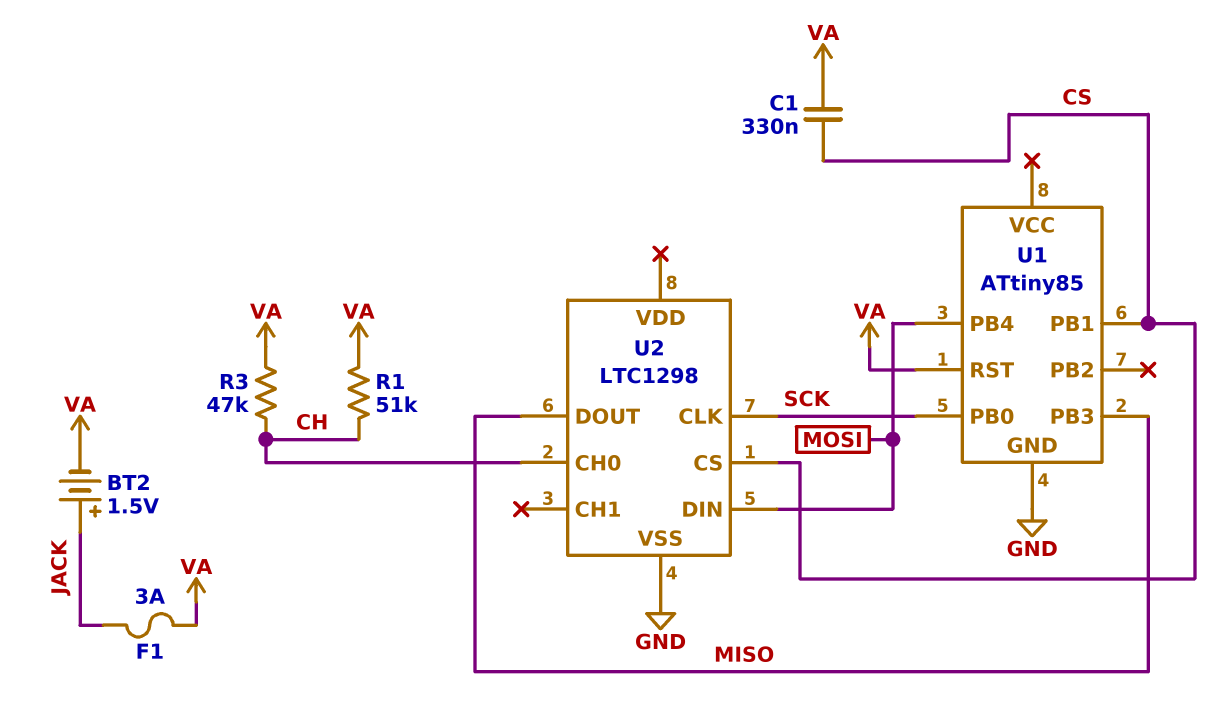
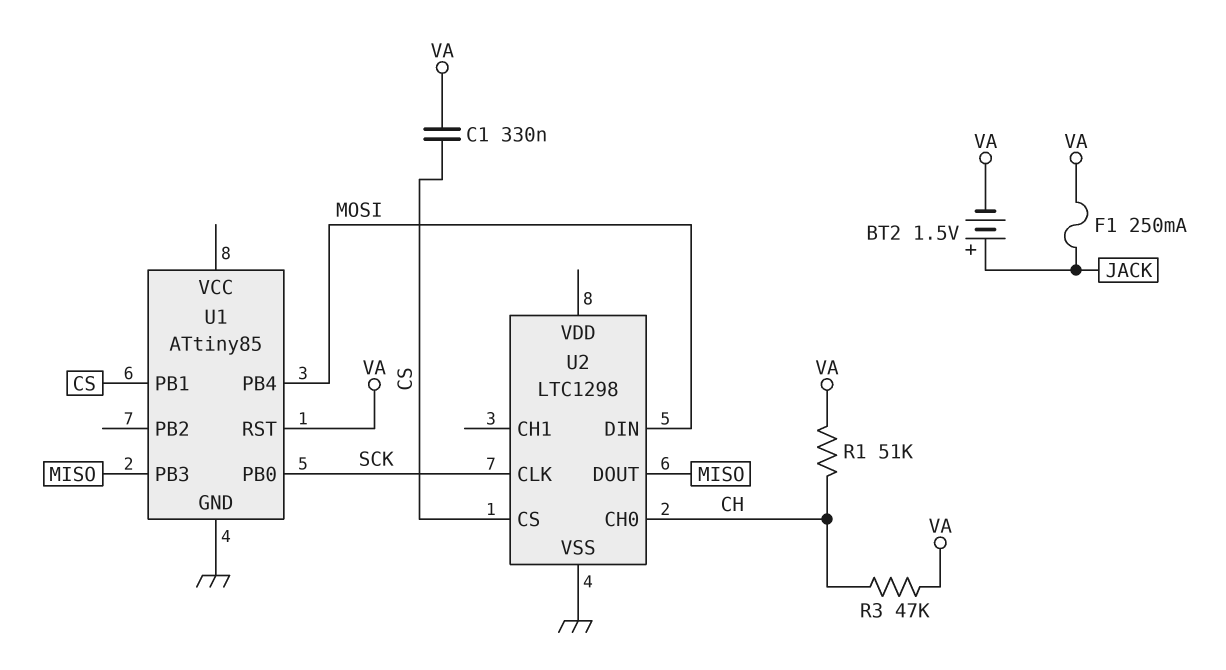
F1: 3A (JACK, VA) -> 250mA (JACK, VA)

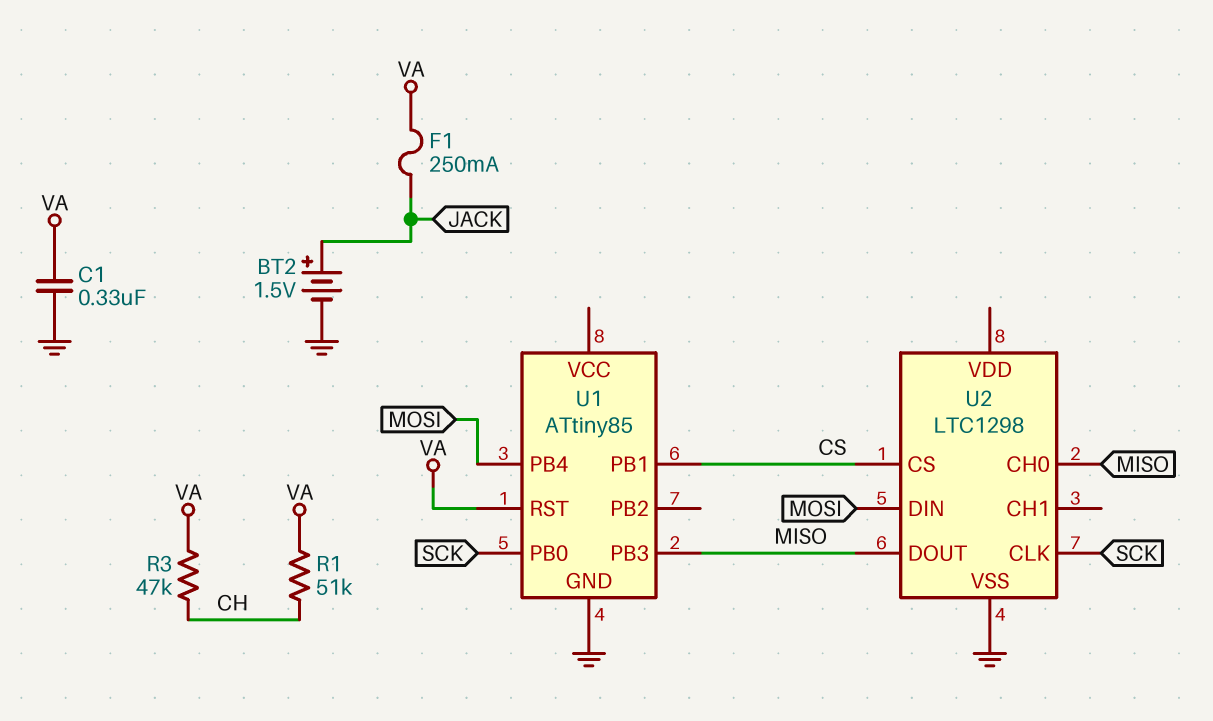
BT2: 1.5V (plus JACK, minus VA) -> 1.5V (plus JACK, minus GND)
C1: 330nF (CS, VA) -> 330nF (GND, VA)
U2 pin CH0: CH -> MISO

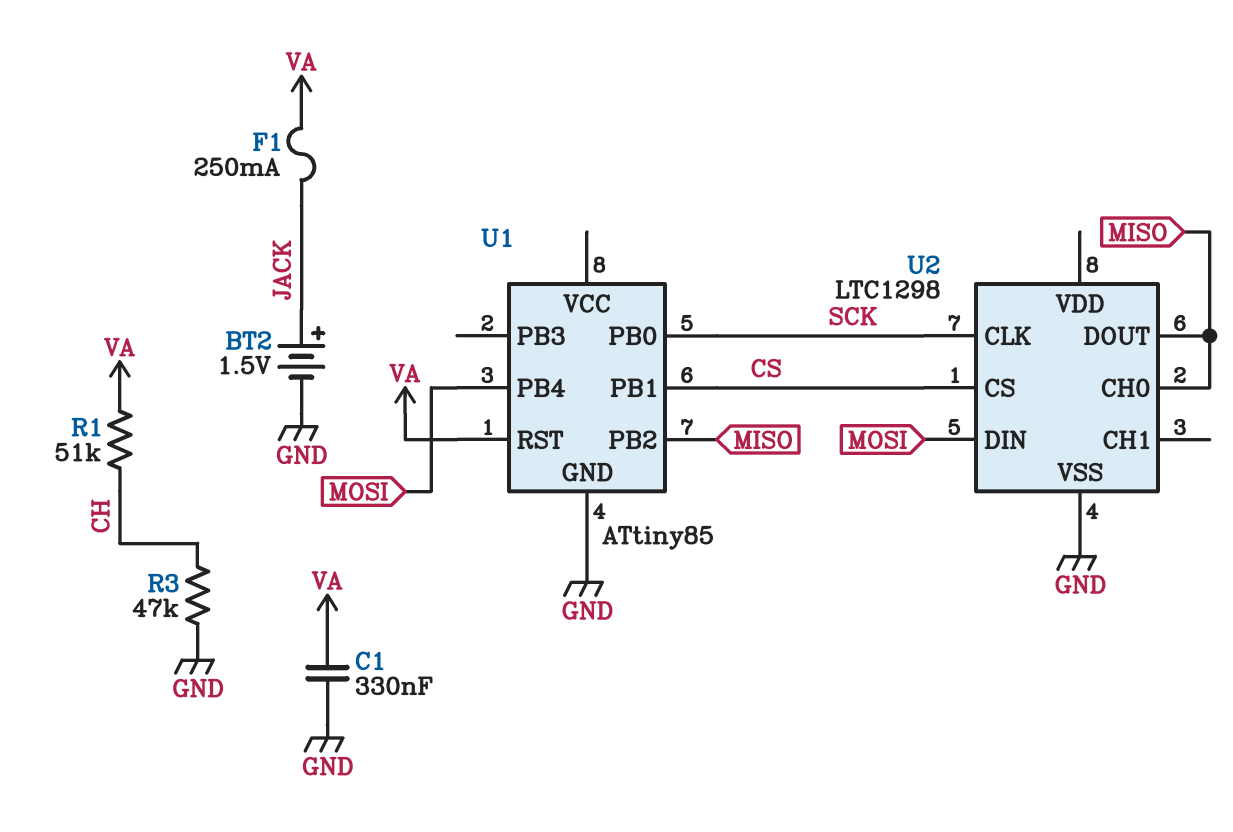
R3: 47k (CH, VA) -> 47k (CH, GND)
U1 pin PB2: none -> MISO
U1 pin PB3: MISO -> none

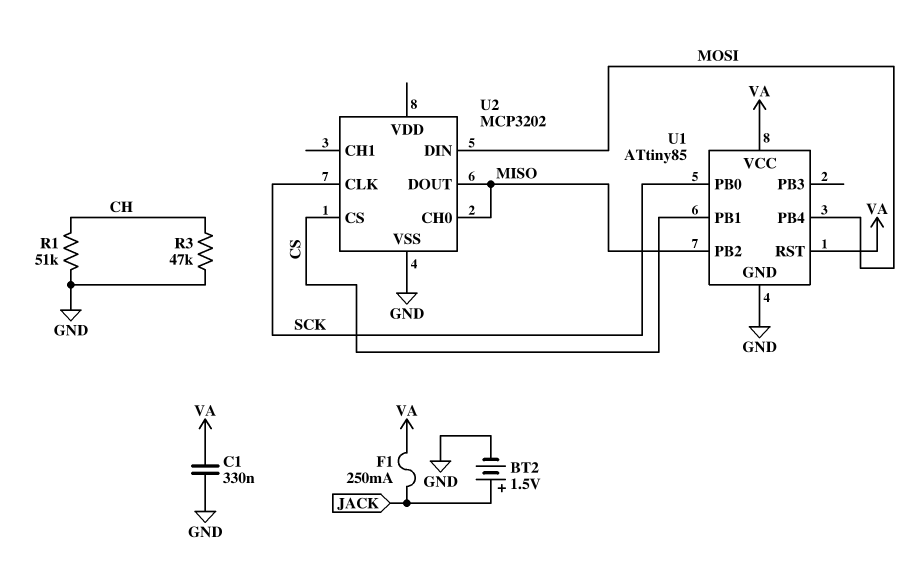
R1: 51k (CH, VA) -> 51k (CH, GND)
U1 pin VCC: none -> VA
U2: LTC1298 -> MCP3202

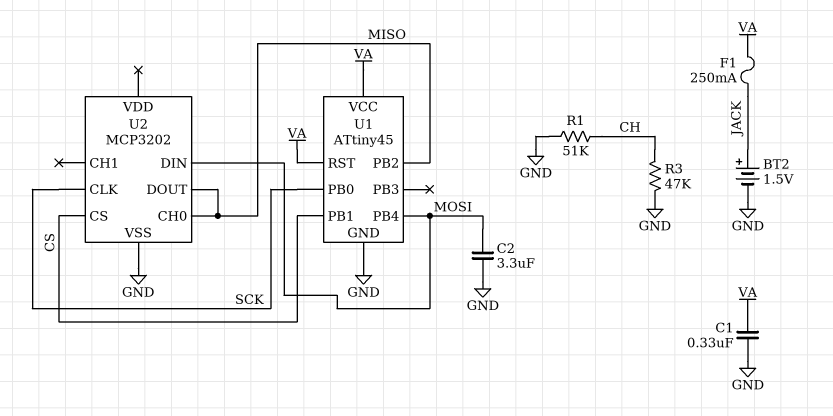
C2: none -> 3.3uF (GND, MOSI)
U1: ATtiny85 -> ATtiny45

